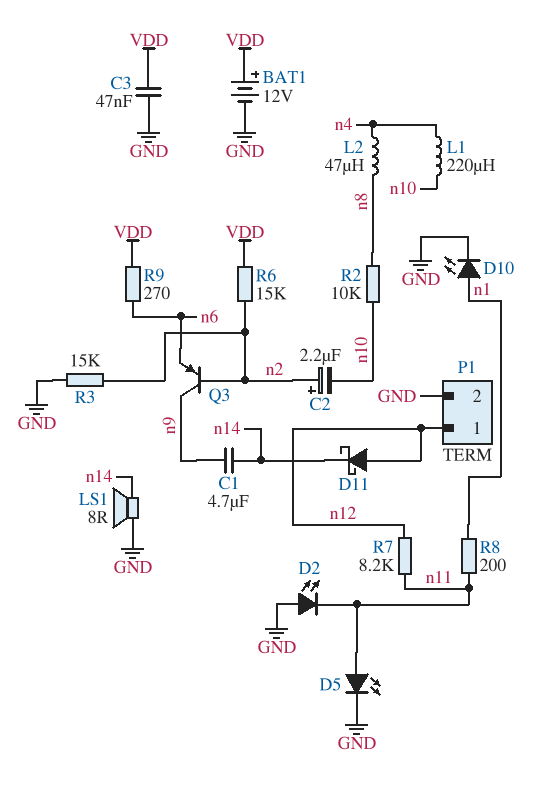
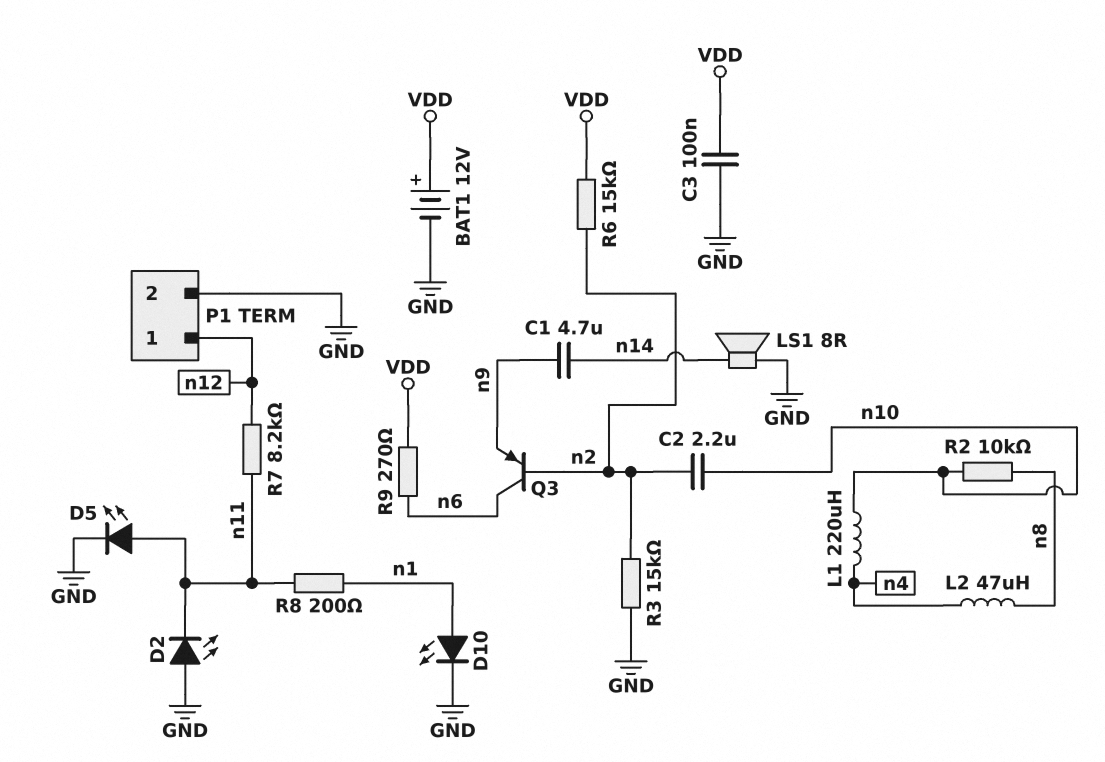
C2: 2.2uF (plus n2, minus n10) -> 2.2uF (n2, n10)
C3: 47nF (GND, VDD) -> 100nF (GND, VDD)
D11: schottky (A n12, K n14) -> none
Q3: PNP (B n2, C n9, E n6) -> PNP (B n2, C n6, E n9)

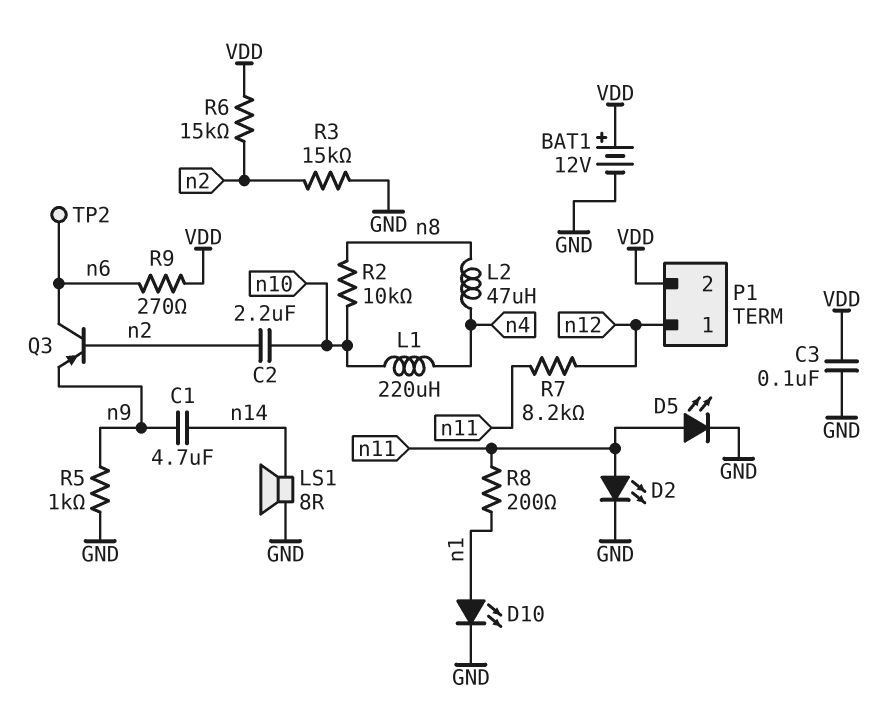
D2: LED (A GND, K n11) -> LED (A n11, K GND)
P1 pin 2: GND -> VDD
R5: none -> 1k (GND, n9)
TP2: none -> test point (n6)

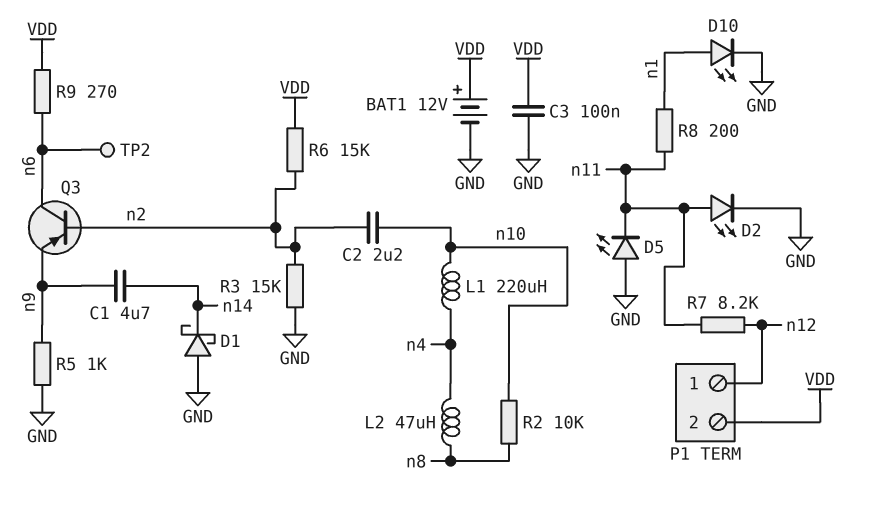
D1: none -> schottky (A GND, K n14)
D5: LED (A n11, K GND) -> LED (A GND, K n11)
LS1: speaker 8R (GND, n14) -> none

